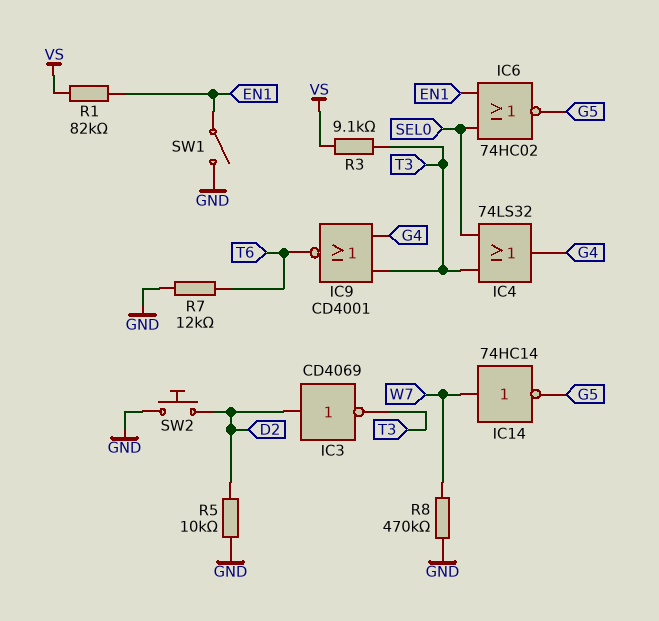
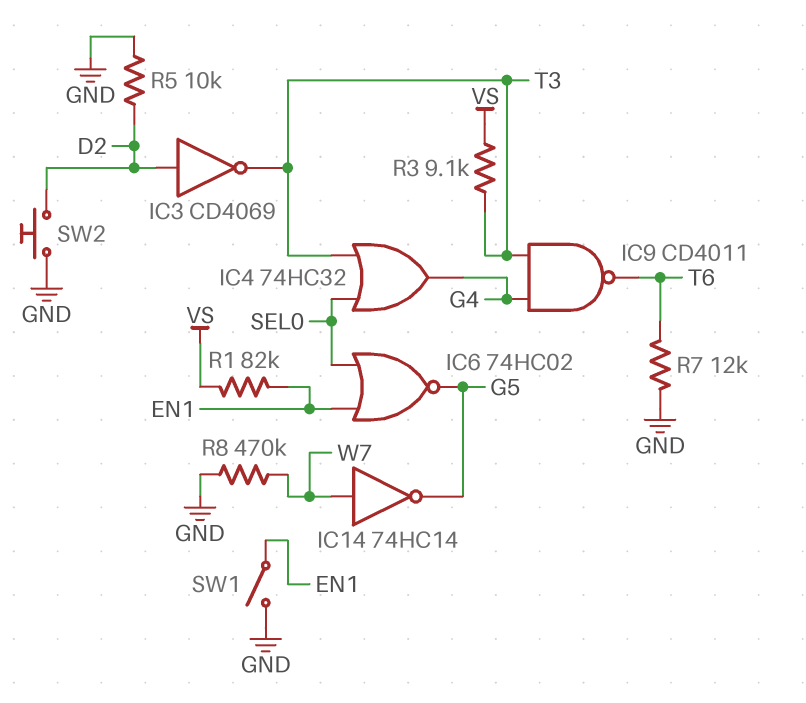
IC4: OR 74LS32 (in SEL0, in T3, out G4) -> OR 74HC32 (in SEL0, in T3, out G4)
IC9: NOR CD4001 (in G4, in T3, out T6) -> NAND CD4011 (in G4, in T3, out T6)

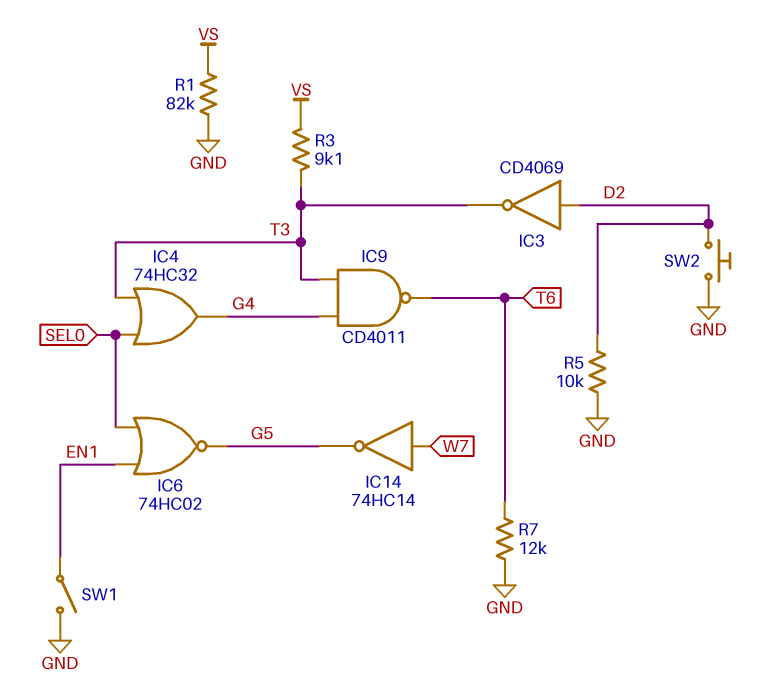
R1: 82k (EN1, VS) -> 82k (GND, VS)
R8: 470k (GND, W7) -> none

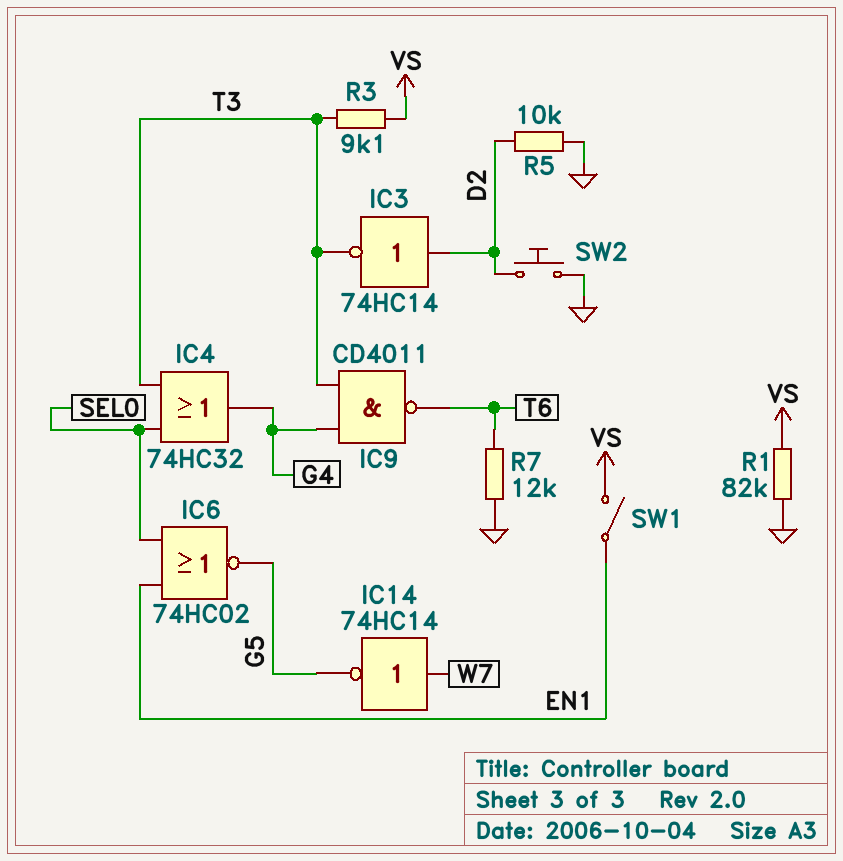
IC3: NOT CD4069 (in D2, out T3) -> NOT 74HC14 (in D2, out T3)
SW1: switch (EN1, GND) -> switch (EN1, VS)

